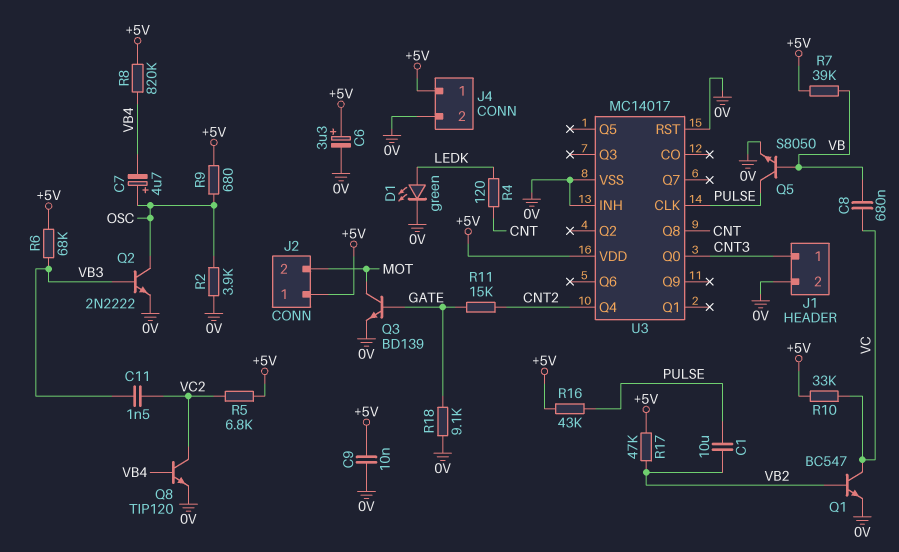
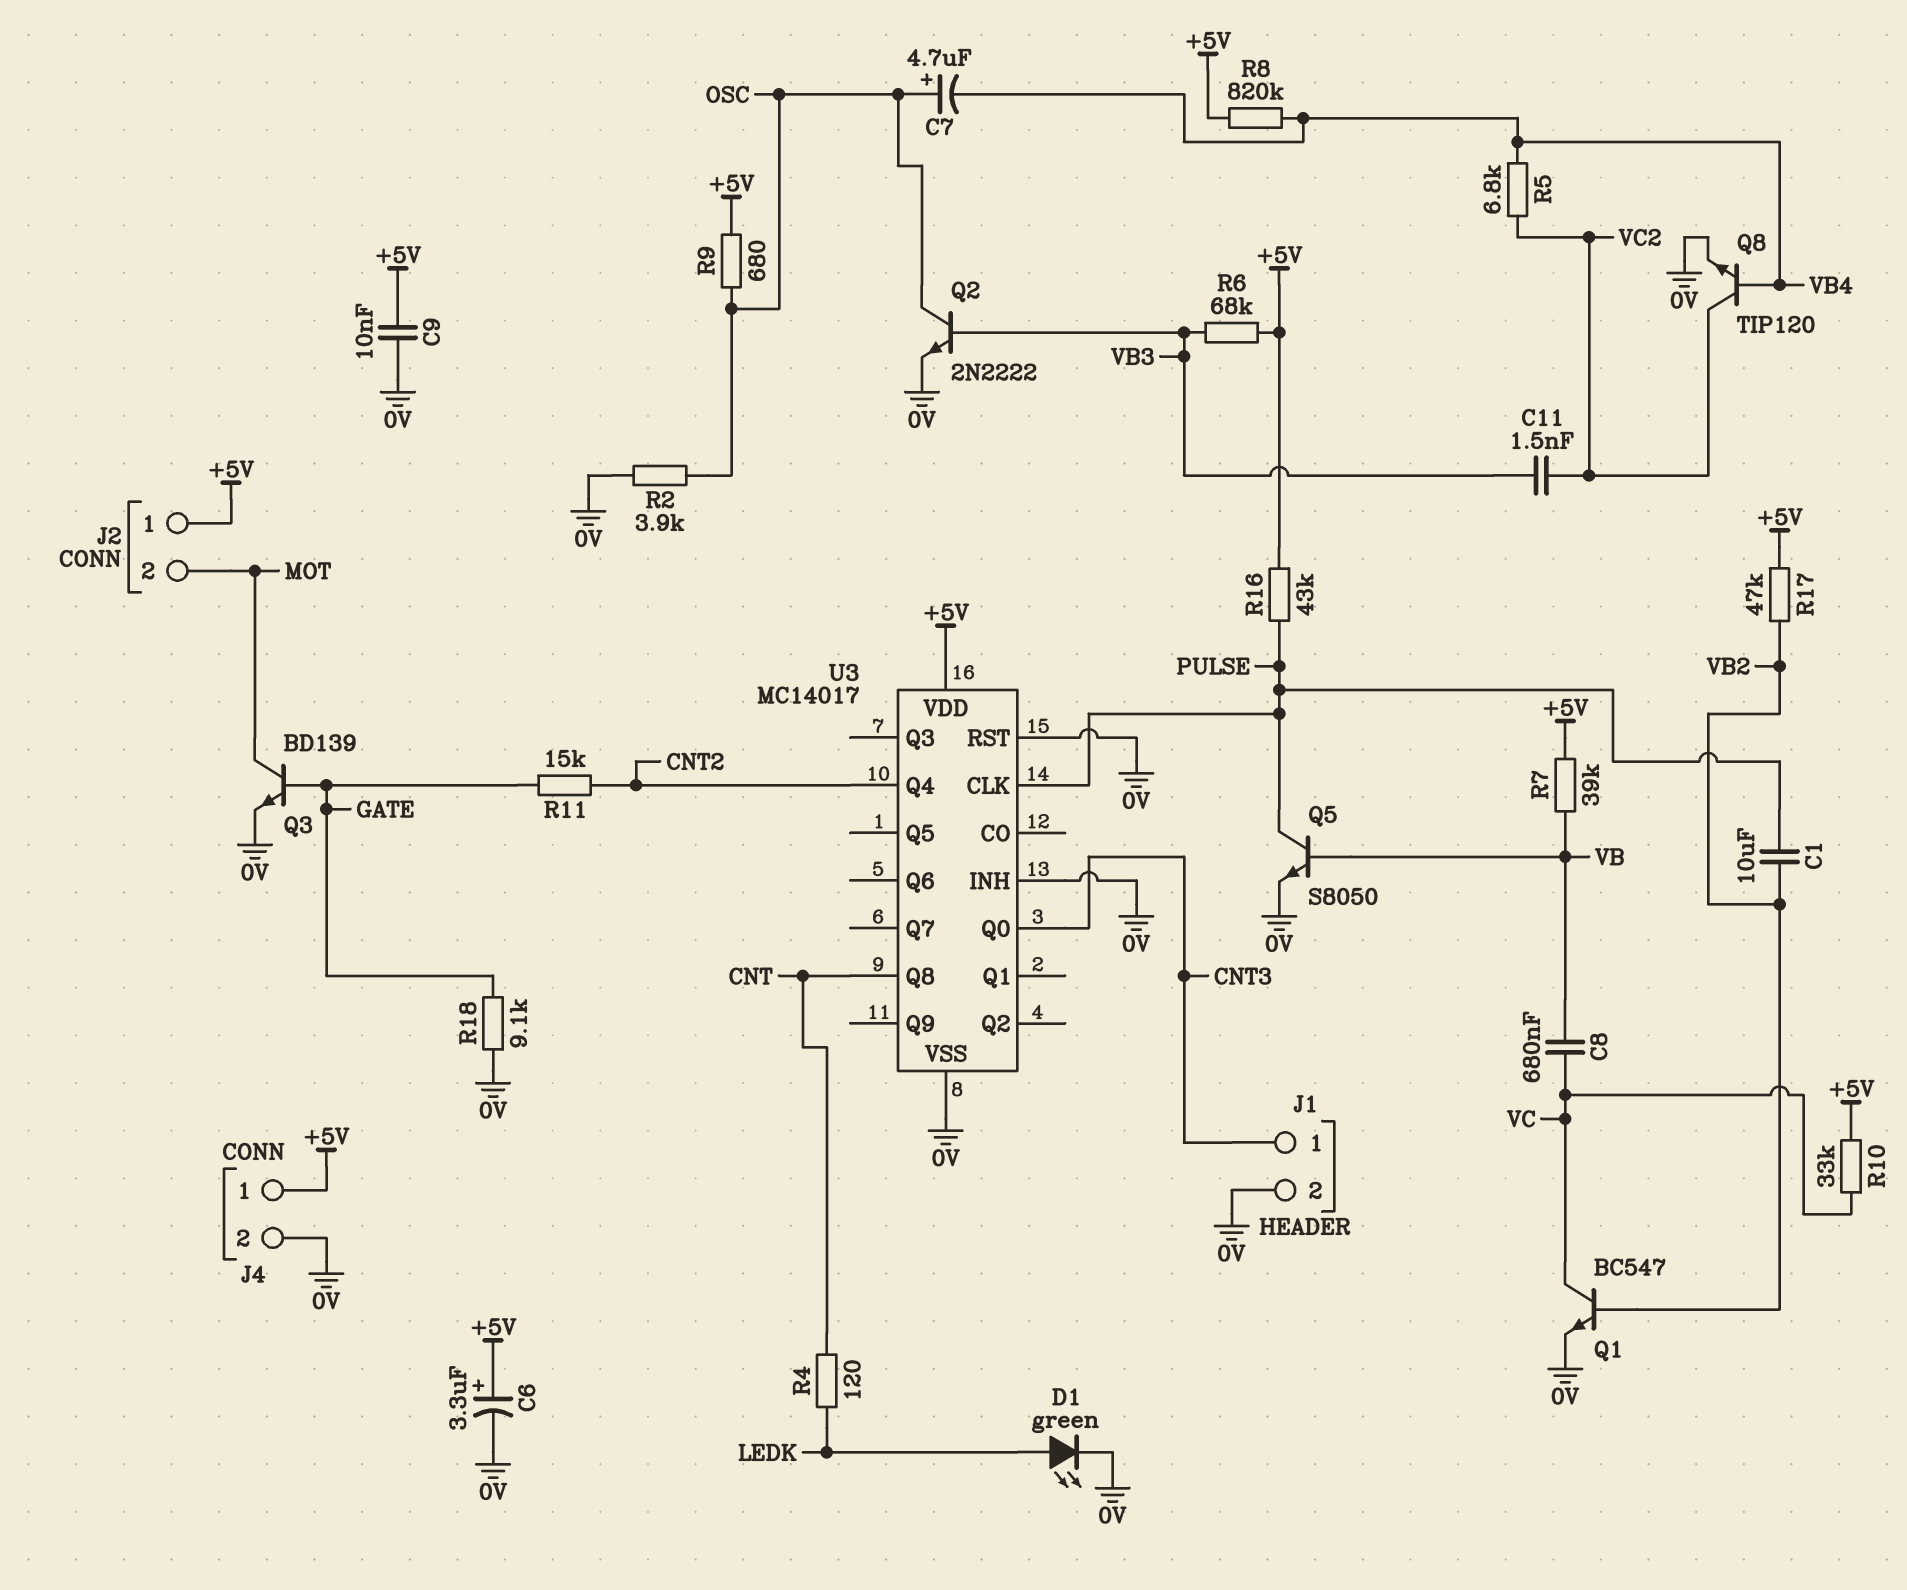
R5: 6.8k (+5V, VC2) -> 6.8k (VB4, VC2)

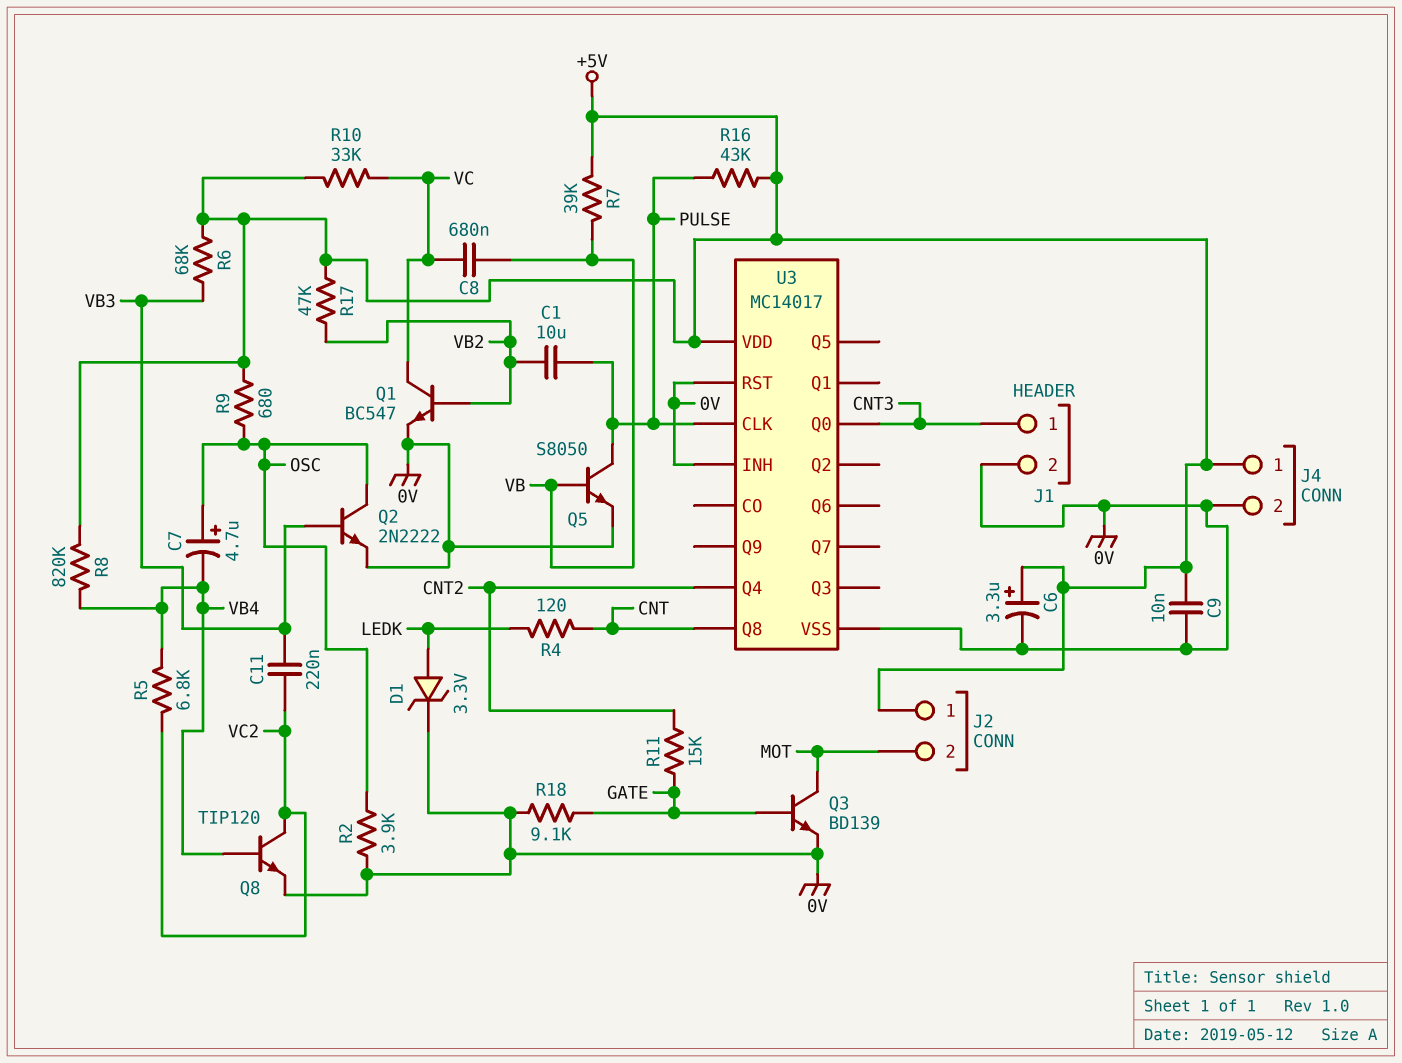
C11: 1.5nF (VB3, VC2) -> 220nF (VB3, VC2)
D1: LED green (A LEDK, K 0V) -> zener 3.3V (A LEDK, K 0V)

